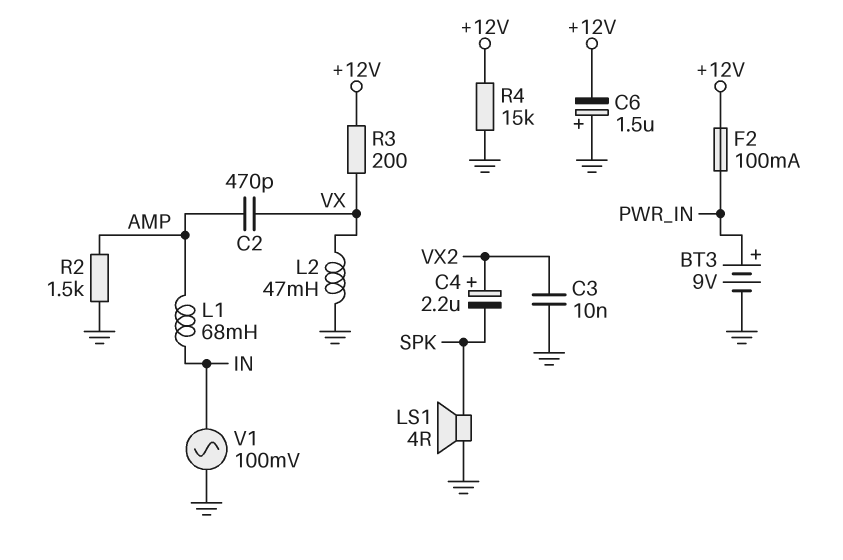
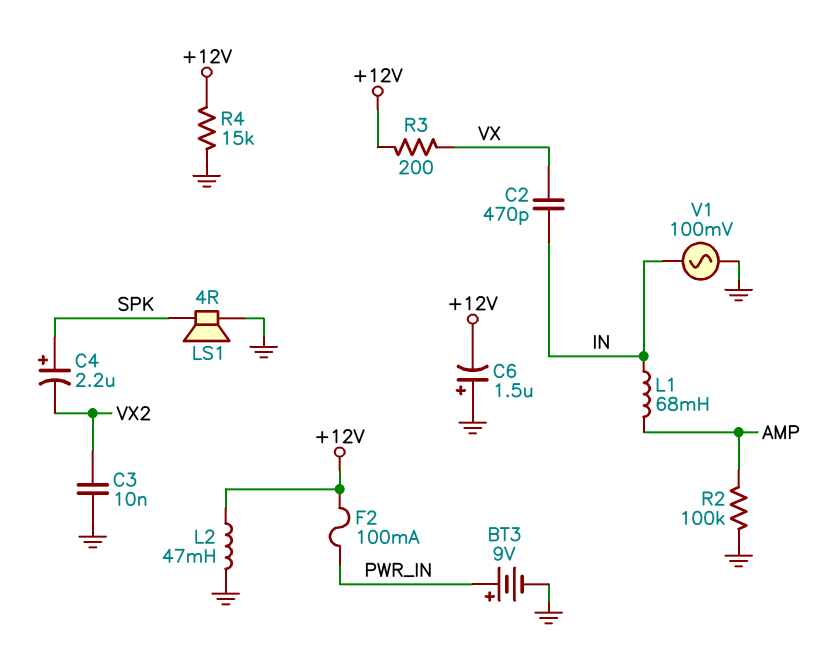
C2: 470pF (AMP, VX) -> 470pF (IN, VX)
C4: 2.2uF (plus VX2, minus SPK) -> 2.2uF (plus SPK, minus VX2)
L2: 47mH (GND, VX) -> 47mH (+12V, GND)
R2: 1.5k (AMP, GND) -> 100k (AMP, GND)

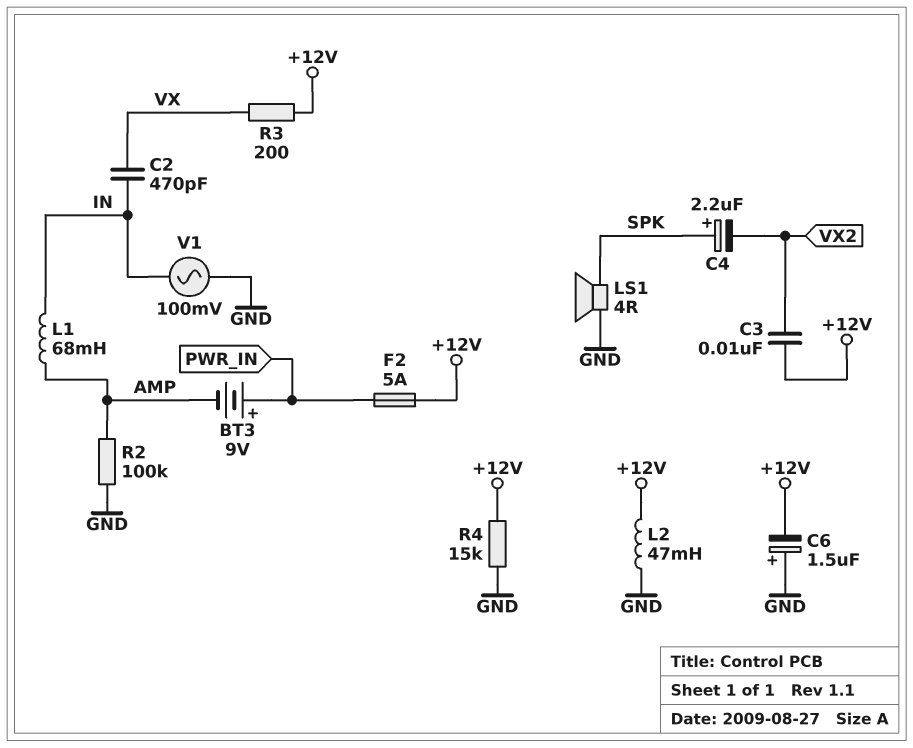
BT3: 9V (plus PWR_IN, minus GND) -> 9V (plus PWR_IN, minus AMP)
C3: 10nF (GND, VX2) -> 10nF (+12V, VX2)
F2: 100mA (+12V, PWR_IN) -> 5A (+12V, PWR_IN)

